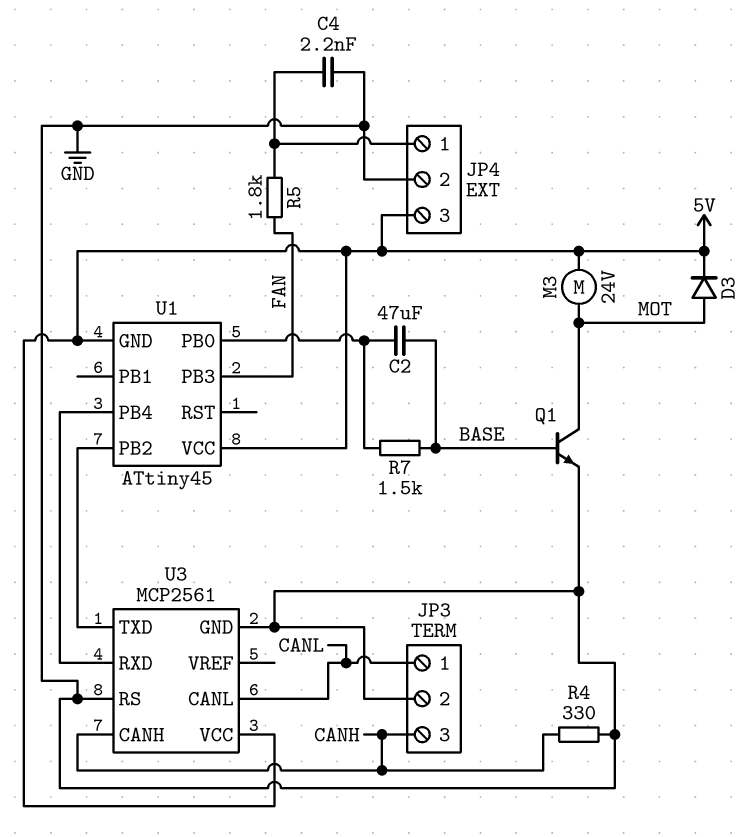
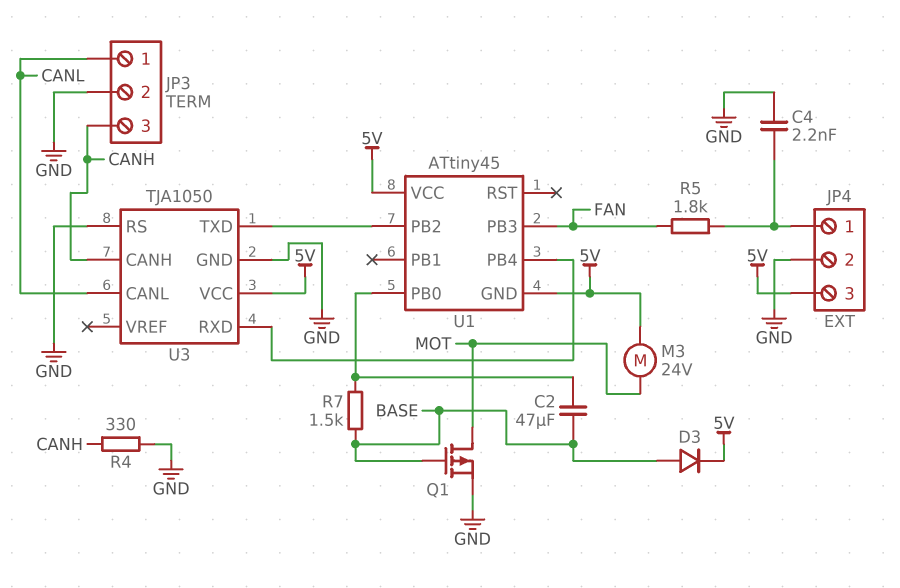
D3: diode (A MOT, K 5V) -> diode (A BASE, K 5V)
Q1: NPN (B BASE, C MOT, E GND) -> PMOS (G BASE, D MOT, S GND)
U3: MCP2561 -> TJA1050

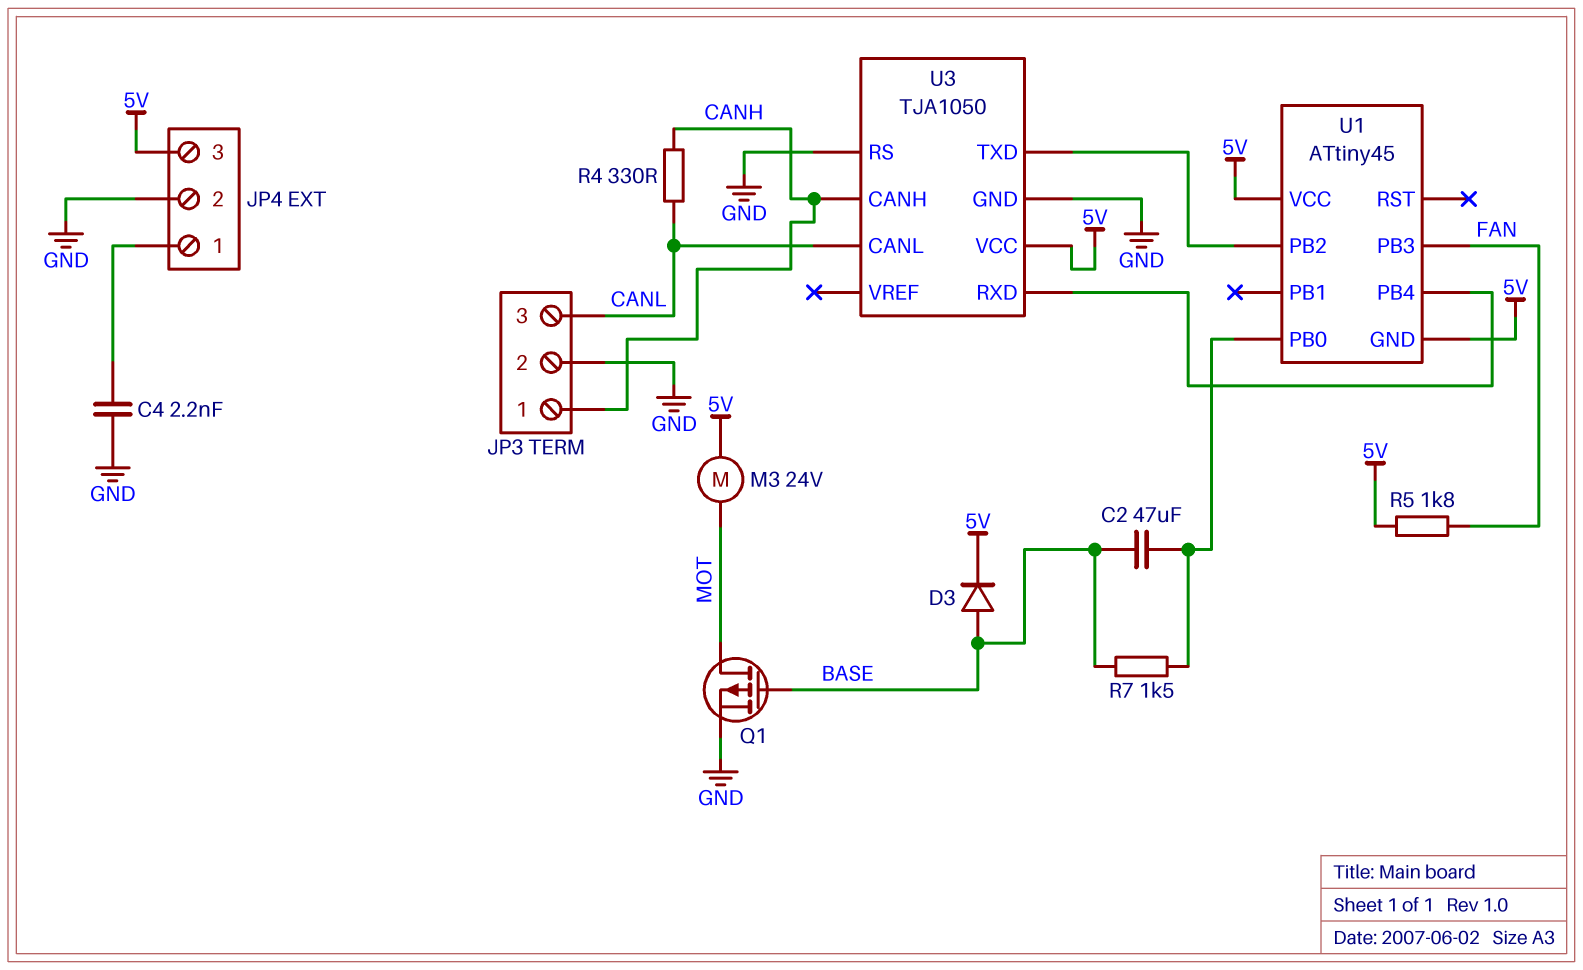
JP3 pin 1: CANL -> CANH
JP3 pin 3: CANH -> CANL
R4: 330 (CANH, GND) -> 330 (CANH, CANL)
R5: 1.8k (FAN, JP4/1) -> 1.8k (5V, FAN)

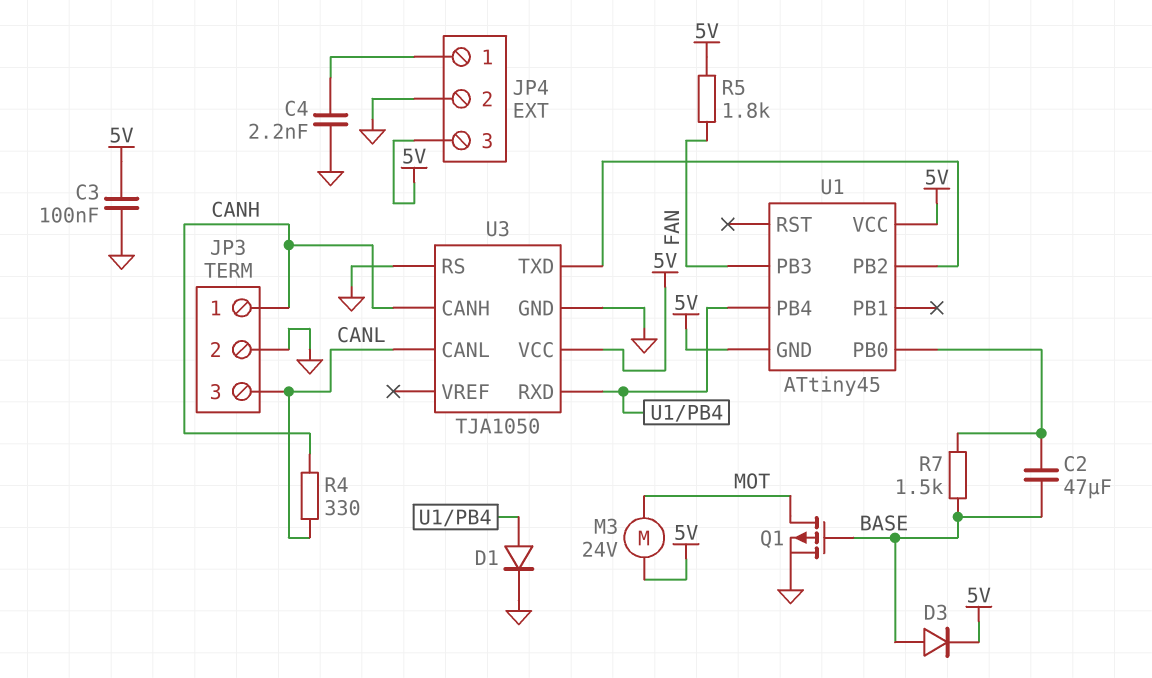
C3: none -> 100nF (5V, GND)
D1: none -> diode (A U1/PB4, K GND)

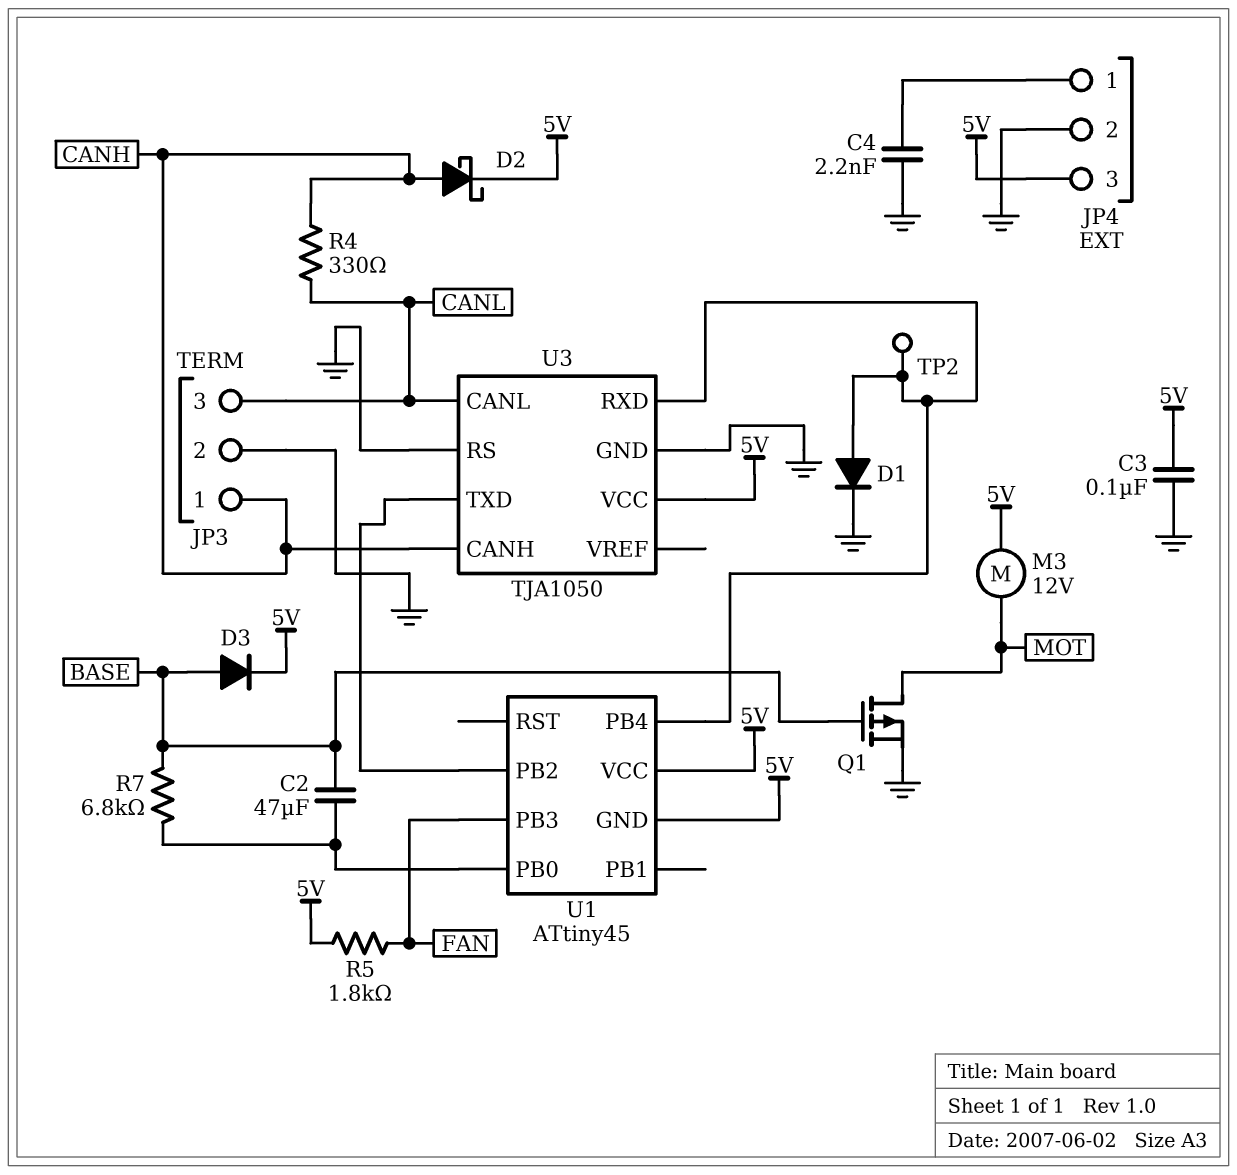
D2: none -> schottky (A CANH, K 5V)
M3: motor 24V (5V, MOT) -> motor 12V (5V, MOT)
R7: 1.5k (BASE, U1/PB0) -> 6.8k (BASE, U1/PB0)
TP2: none -> test point (U1/PB4)

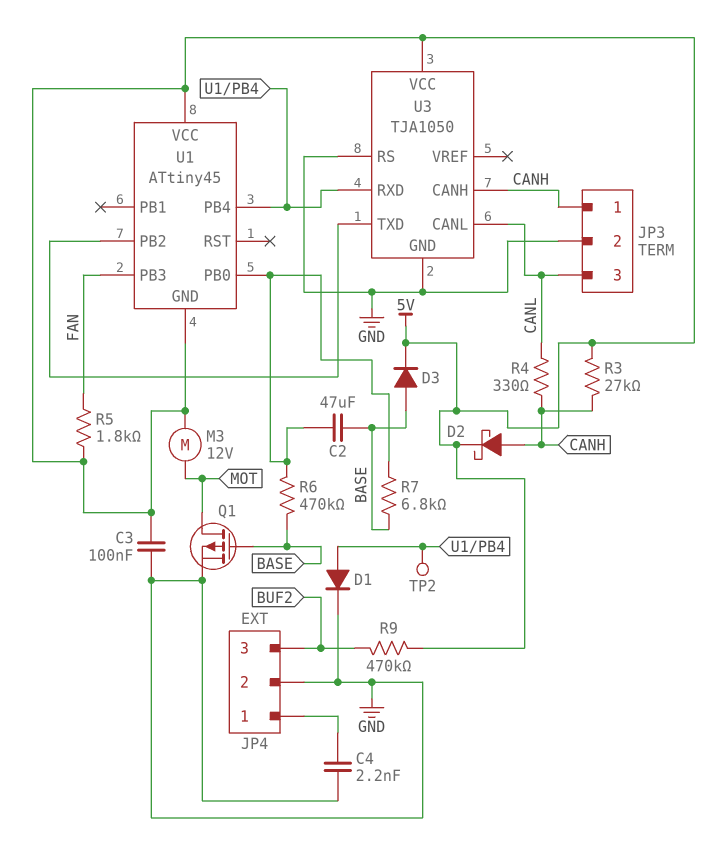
JP4 pin 3: 5V -> BUF2
R3: none -> 27k (5V, CANH)
R6: none -> 470k (BASE, U1/PB0)
R9: none -> 470k (5V, BUF2)

